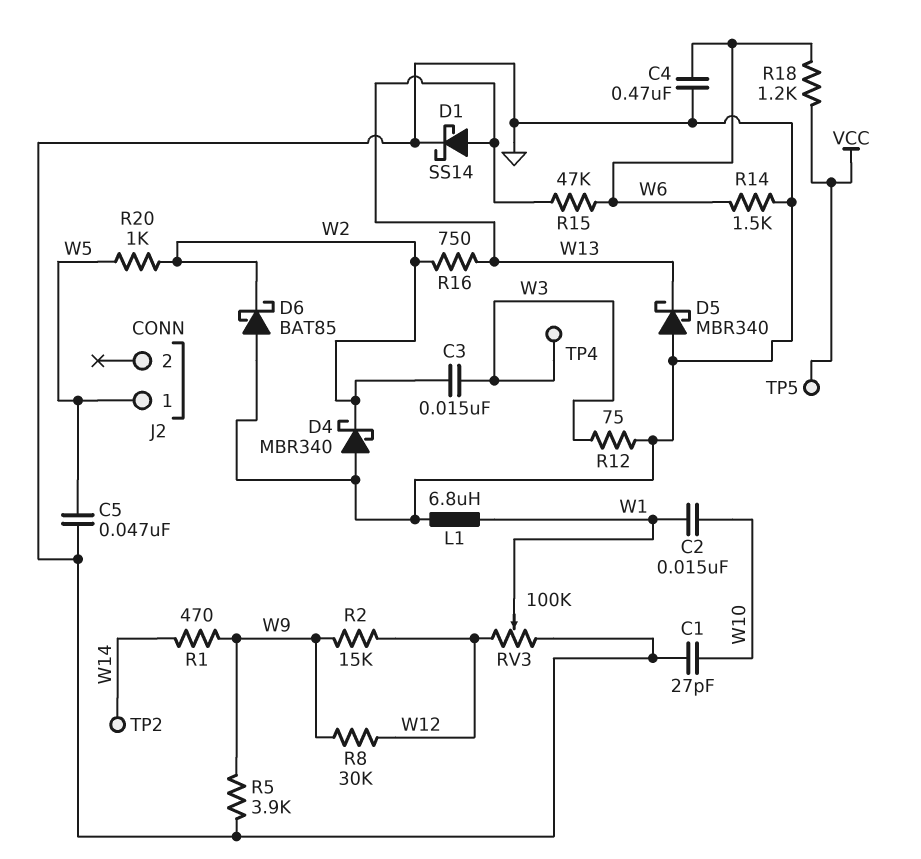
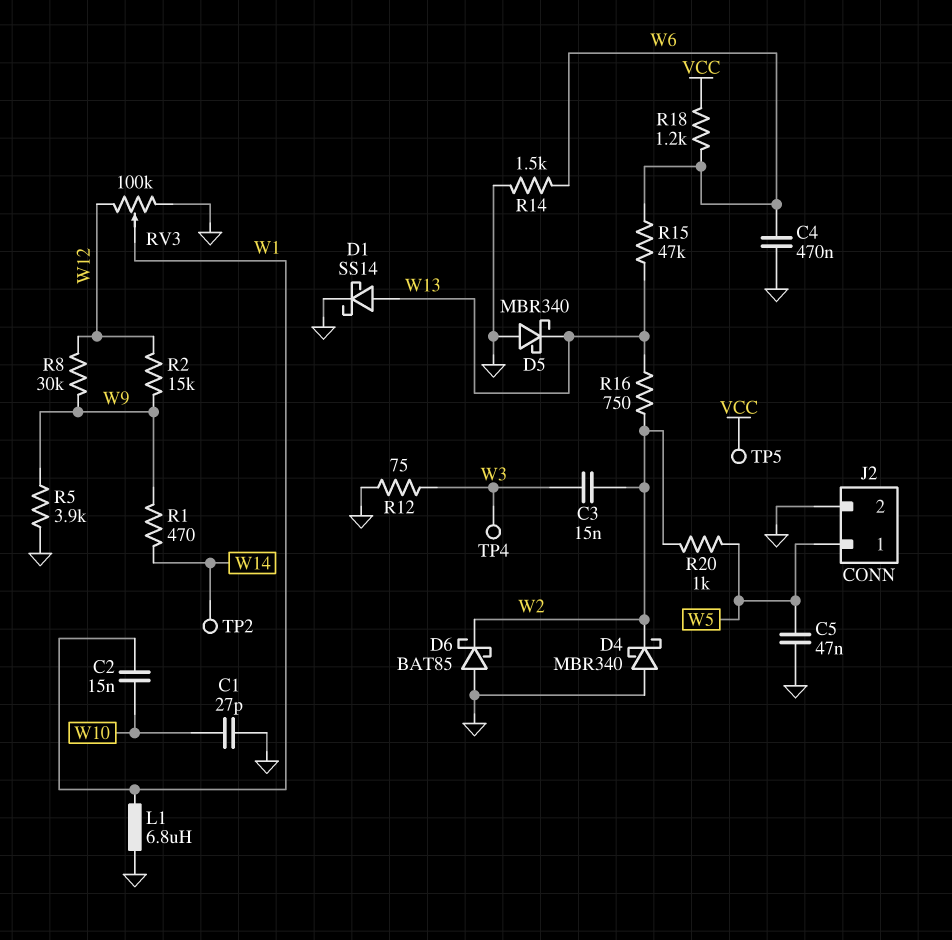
J2 pin 2: none -> GND

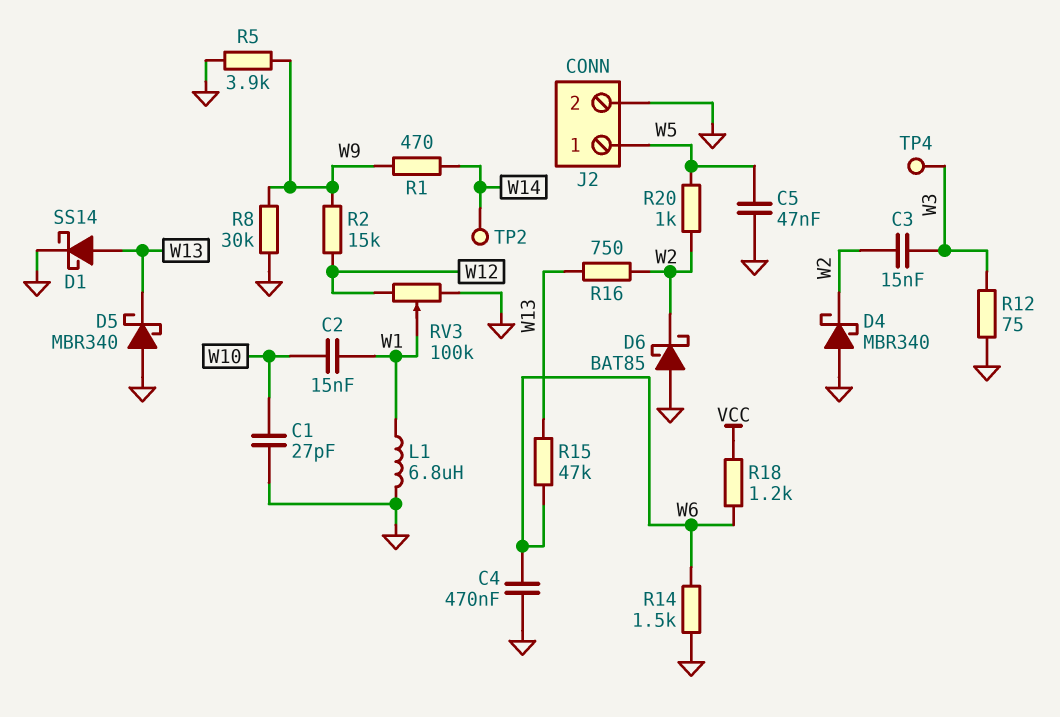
R8: 30k (W9, W12) -> 30k (GND, W9)
TP5: test point (VCC) -> none

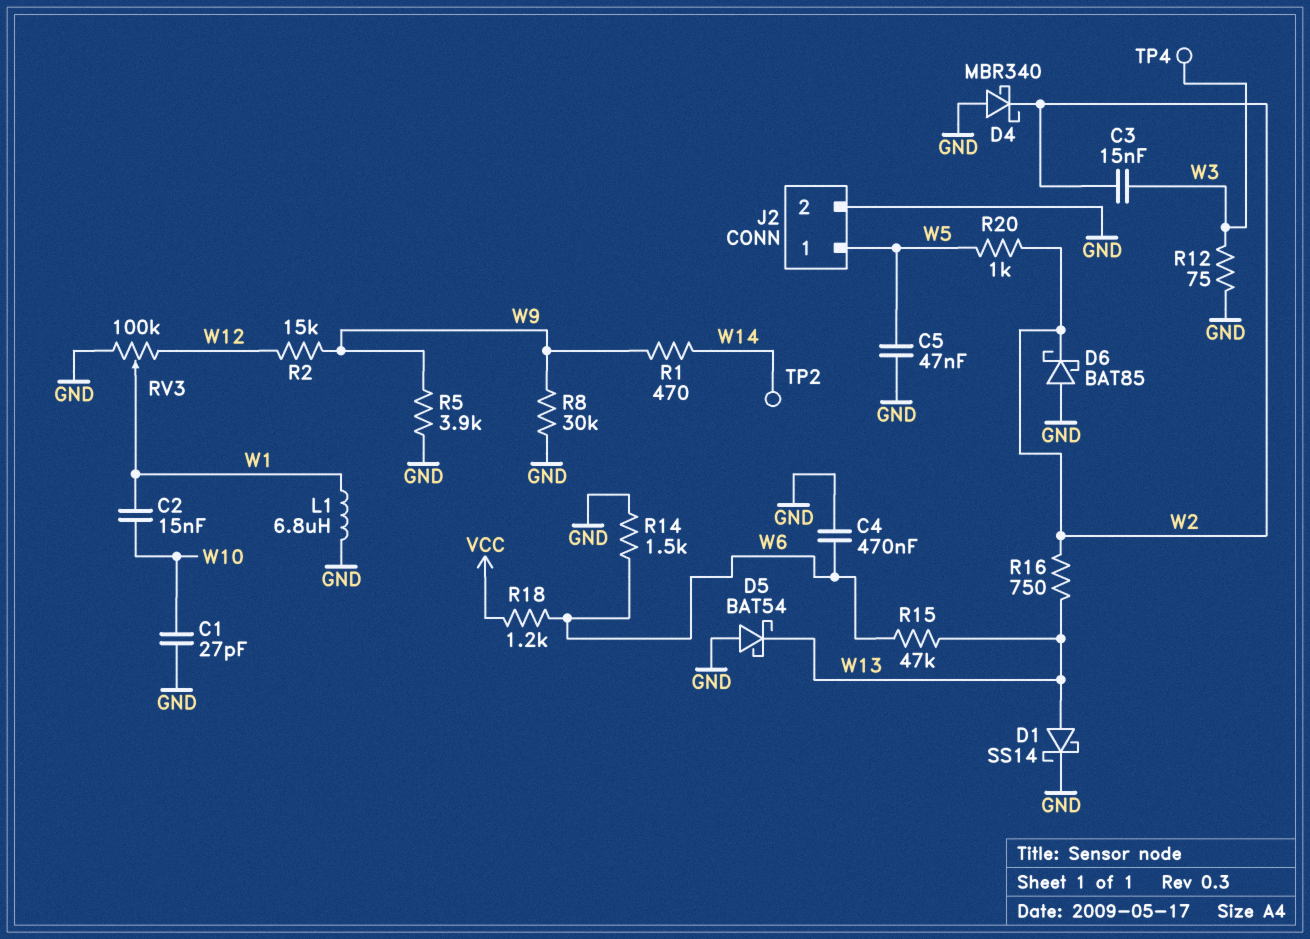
D5: schottky MBR340 (A GND, K W13) -> schottky BAT54 (A GND, K W13)

